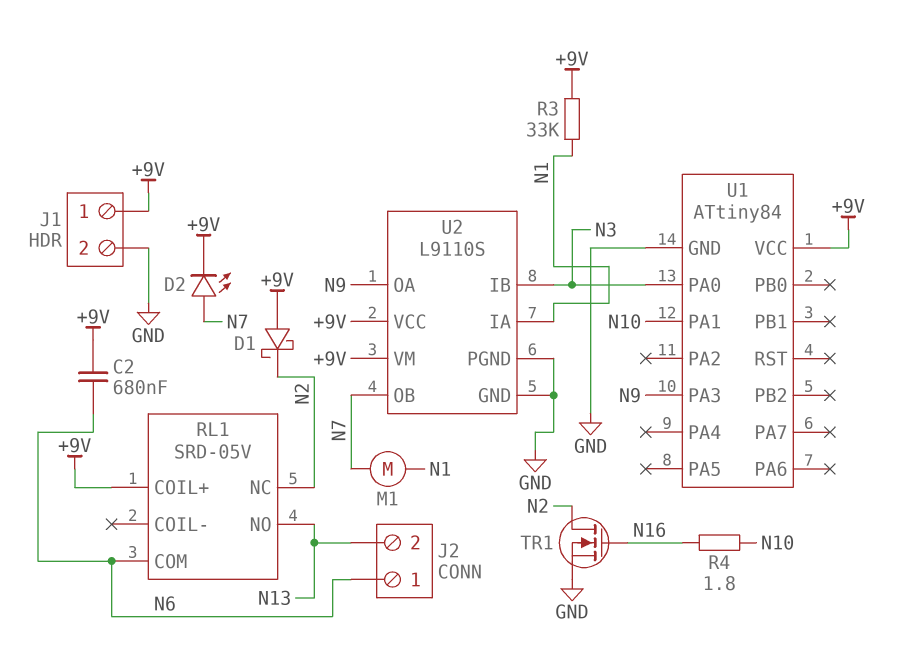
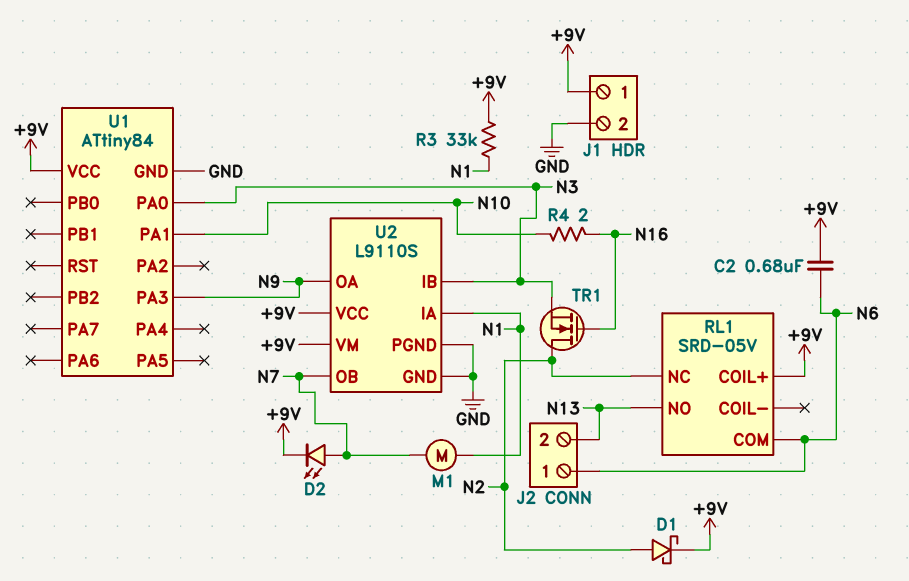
D1: schottky (A +9V, K N2) -> schottky (A N2, K +9V)
R4: 1.8 (N10, N16) -> 2 (N10, N16)
TR1: NMOS (G N16, D N2, S GND) -> NMOS (G N16, D N2, S N3)

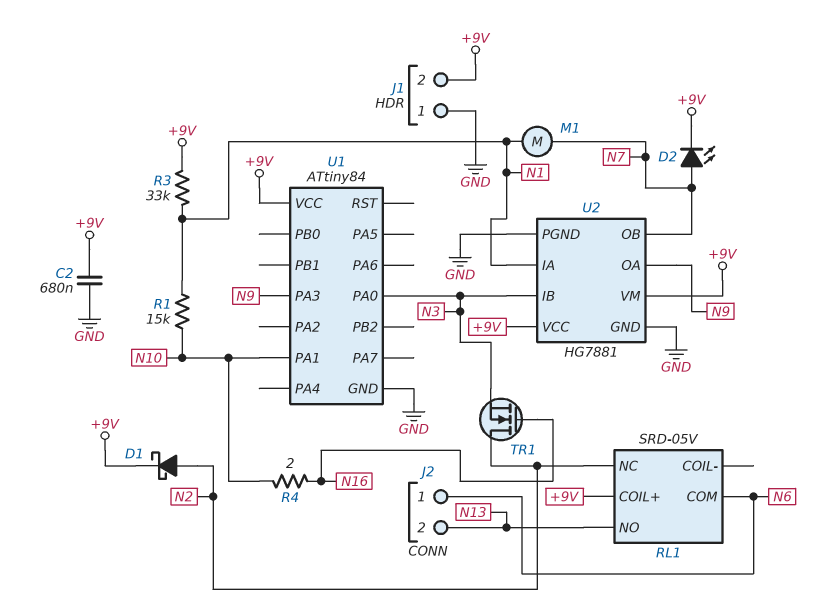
C2: 680nF (+9V, N6) -> 680nF (+9V, GND)
J1 pin 1: +9V -> GND
J1 pin 2: GND -> +9V
R1: none -> 15k (N1, N10)
U2: L9110S -> HG7881

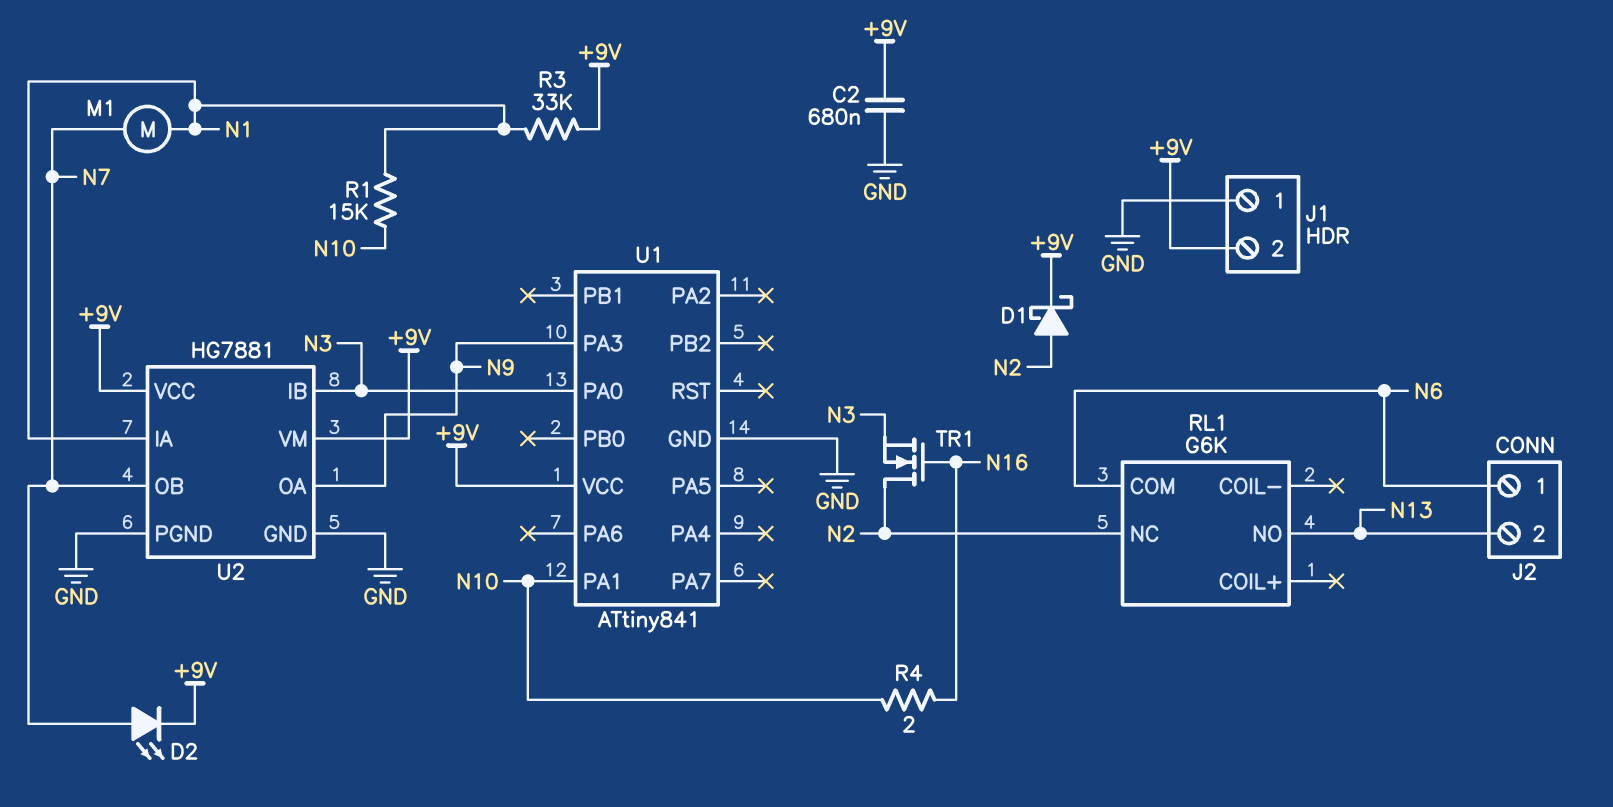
RL1: SRD-05V -> G6K
RL1 pin COIL+: +9V -> none
U1: ATtiny84 -> ATtiny841

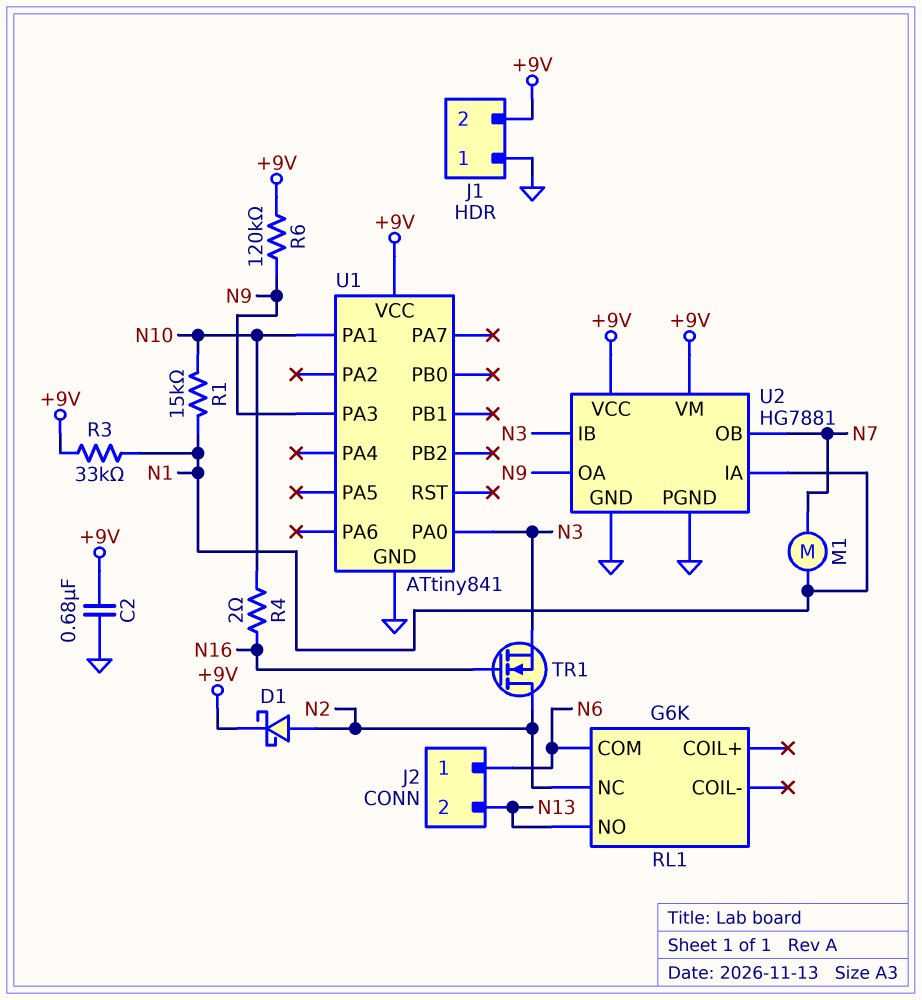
D2: LED (A N7, K +9V) -> none
R6: none -> 120k (+9V, N9)

